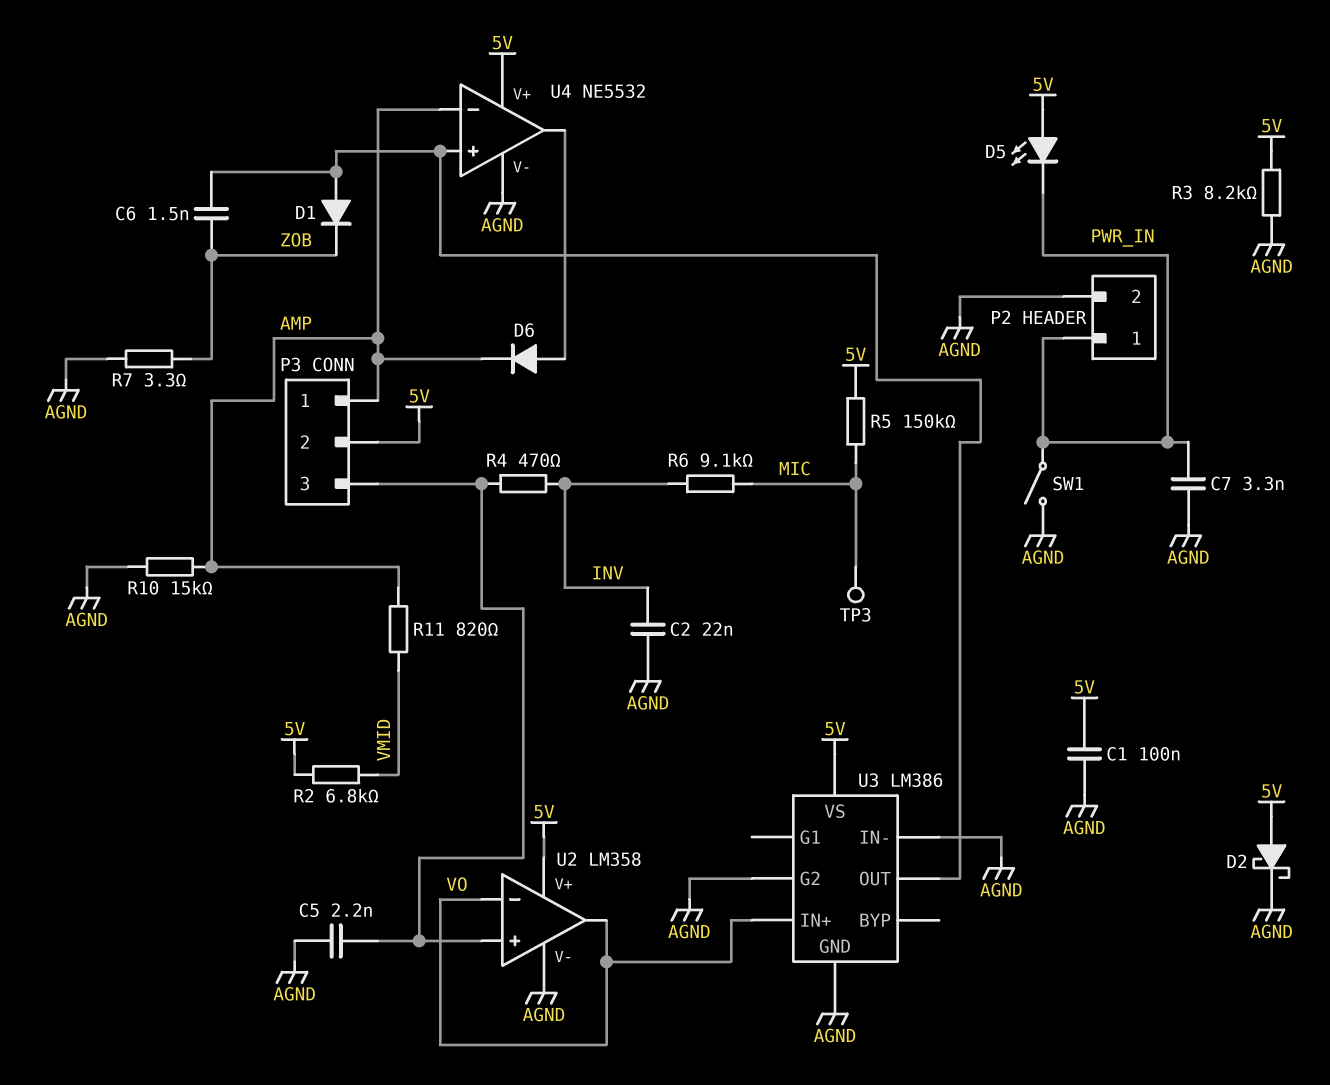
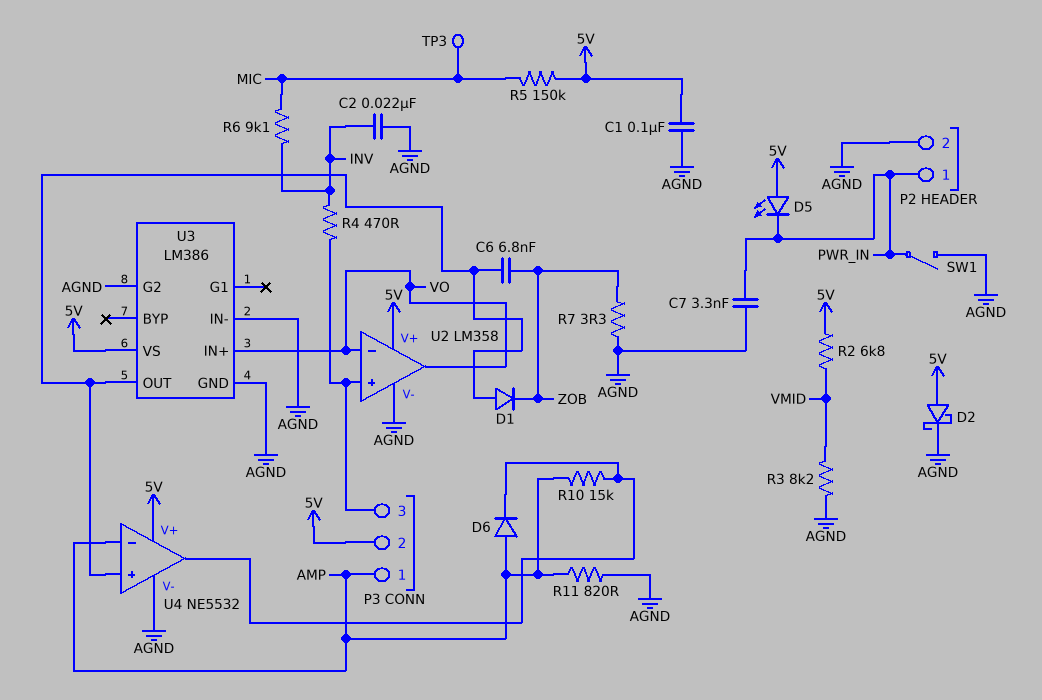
C5: 2.2nF (AGND, P3/3) -> none
C6: 1.5nF (U3/OUT, ZOB) -> 6.8nF (U3/OUT, ZOB)
D6: diode (A U4/out, K AMP) -> diode (A AMP, K U4/out)
R3: 8.2k (5V, AGND) -> 8.2k (AGND, VMID)
R10: 15k (AGND, AMP) -> 15k (AMP, U4/out)
R11: 820 (AMP, VMID) -> 820 (AGND, AMP)

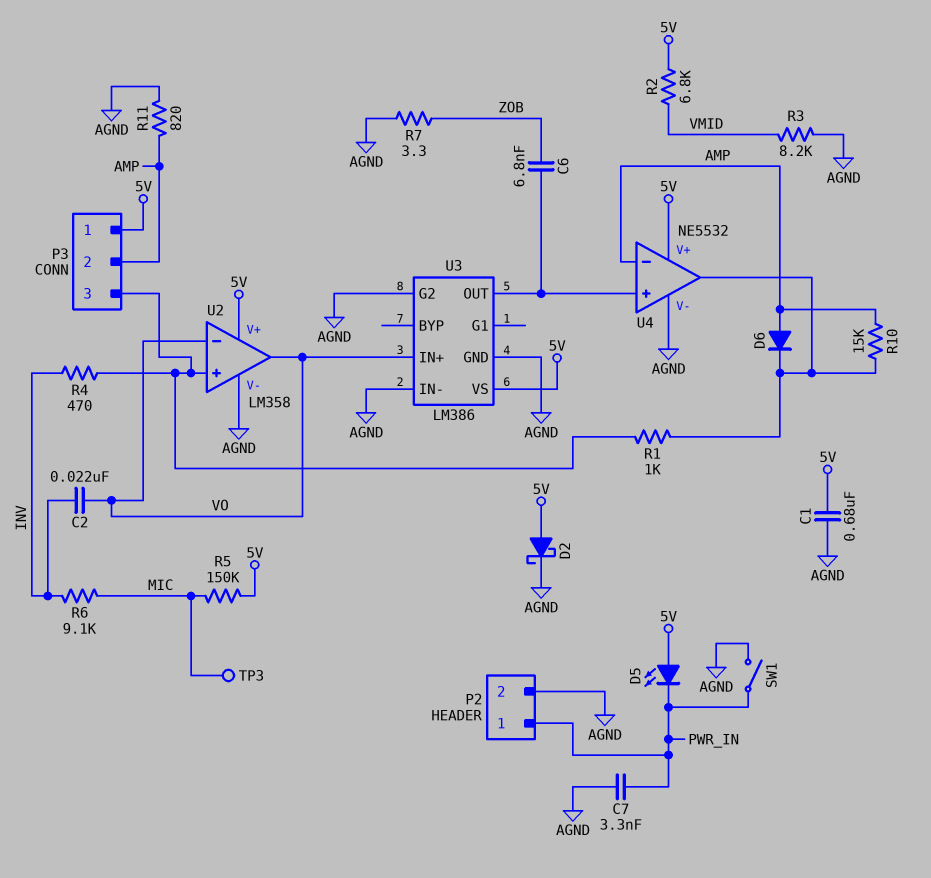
C1: 100nF (5V, AGND) -> 680nF (5V, AGND)
C2: 22nF (AGND, INV) -> 22nF (INV, VO)
D1: diode (A U3/OUT, K ZOB) -> none
P3 pin 1: AMP -> 5V
P3 pin 2: 5V -> AMP
R1: none -> 1k (P3/3, U4/out)

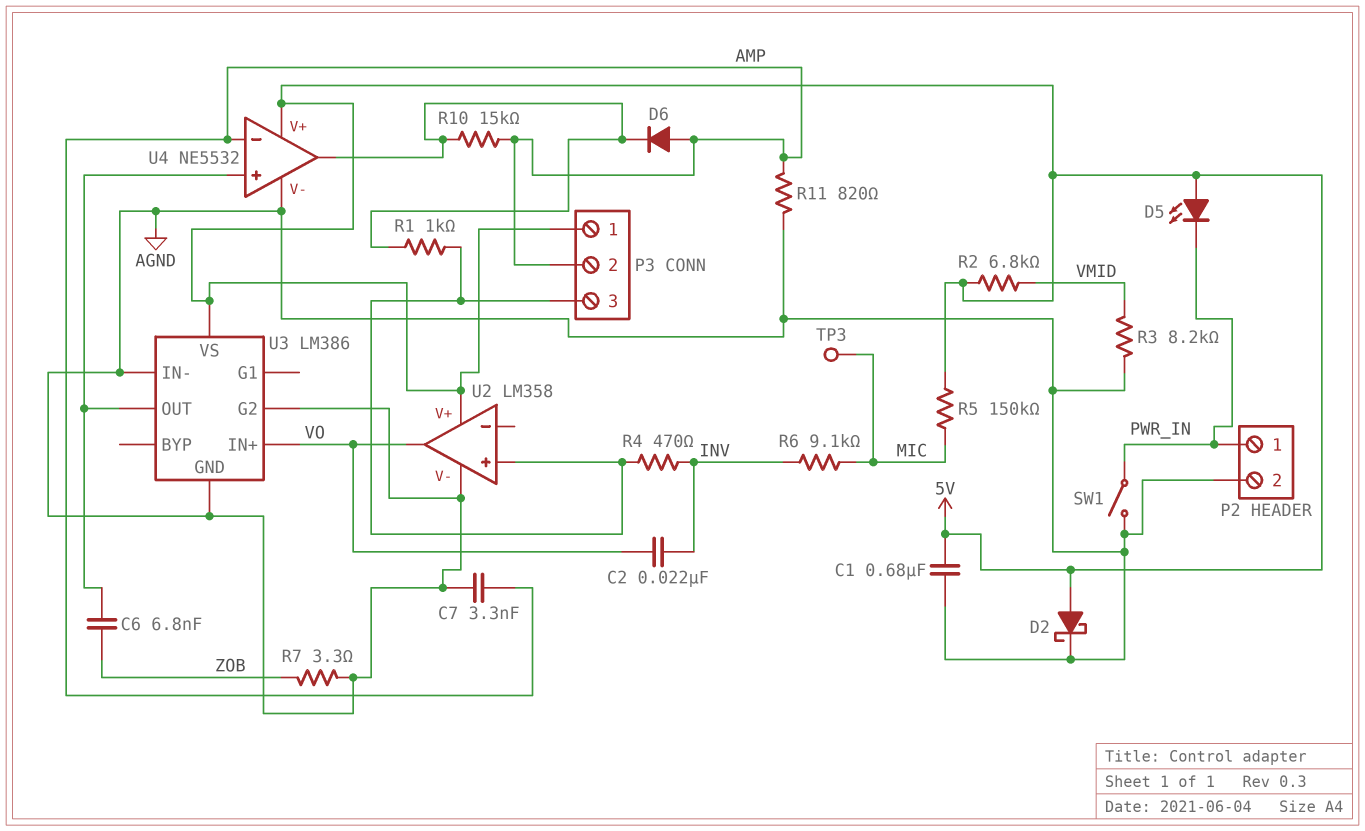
C7: 3.3nF (AGND, PWR_IN) -> 3.3nF (AGND, AMP)
U2 pin in-: VO -> none

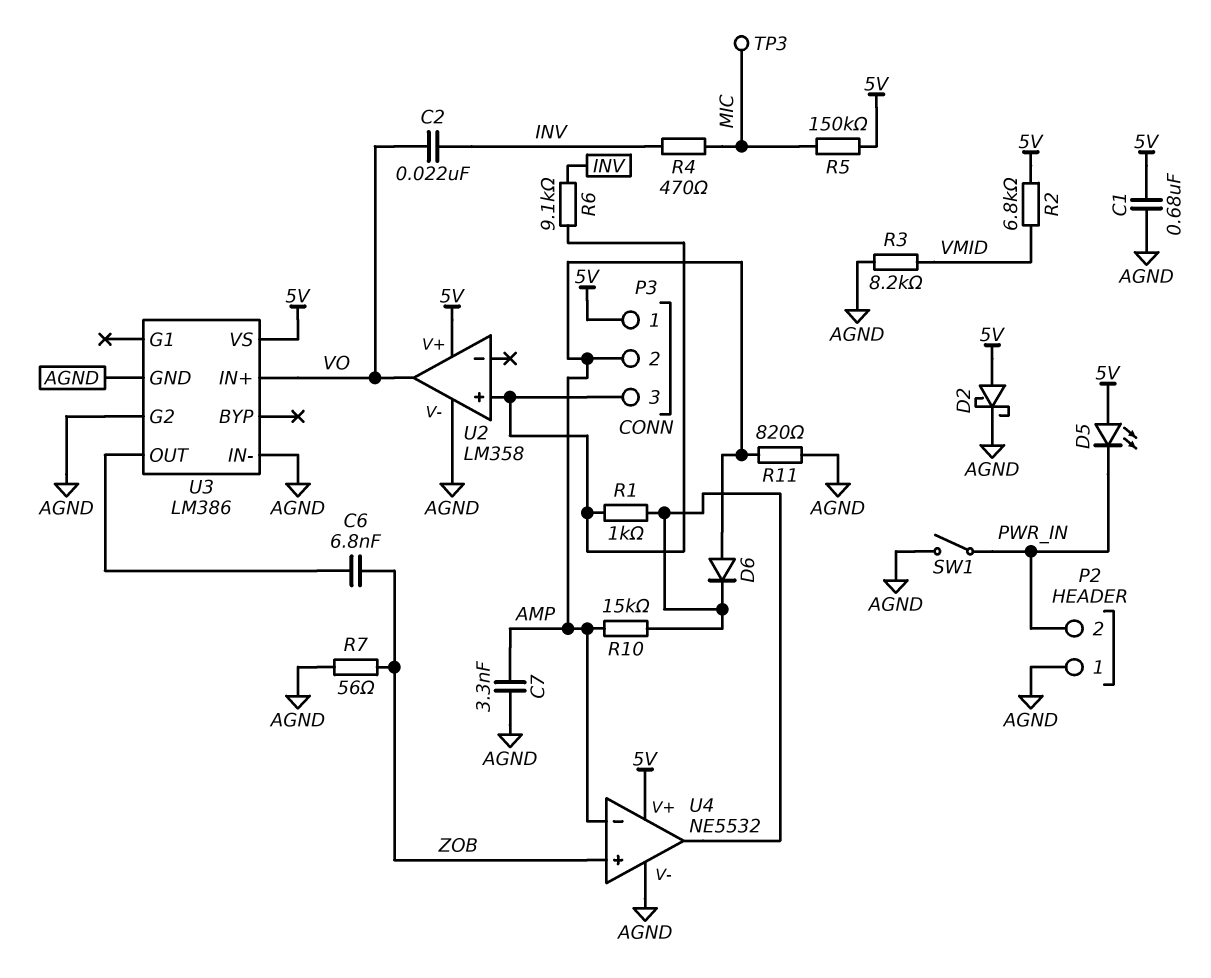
P2 pin 1: PWR_IN -> AGND
P2 pin 2: AGND -> PWR_IN
R4: 470 (INV, P3/3) -> 470 (INV, MIC)
R6: 9.1k (INV, MIC) -> 9.1k (INV, P3/3)
R7: 3.3 (AGND, ZOB) -> 56 (AGND, ZOB)
U4 pin in+: U3/OUT -> ZOB

